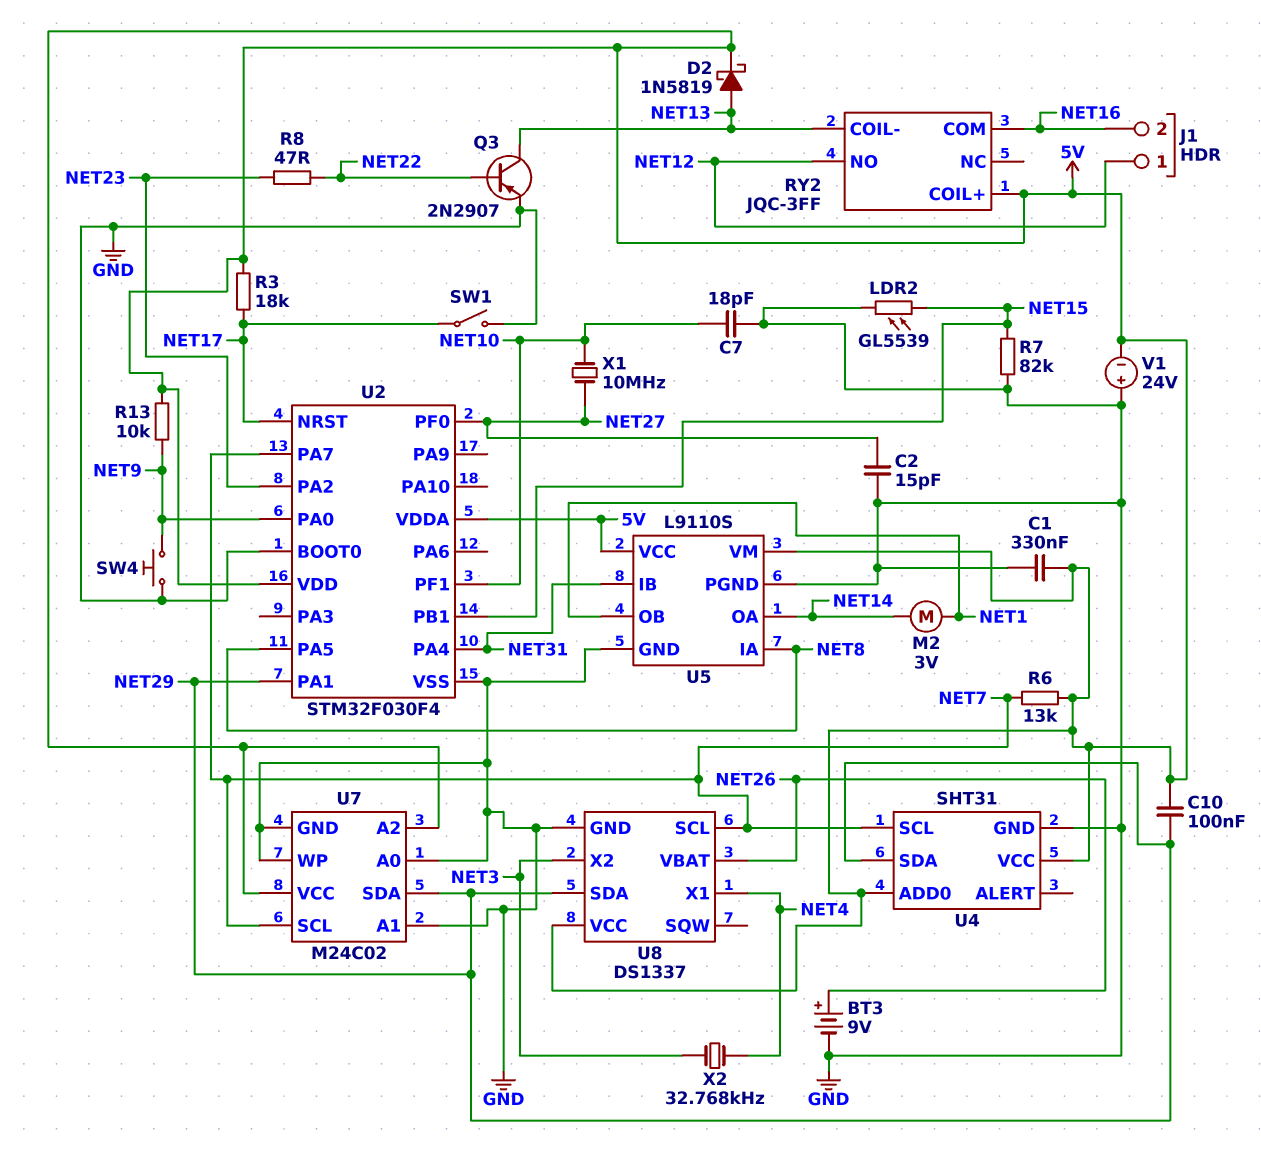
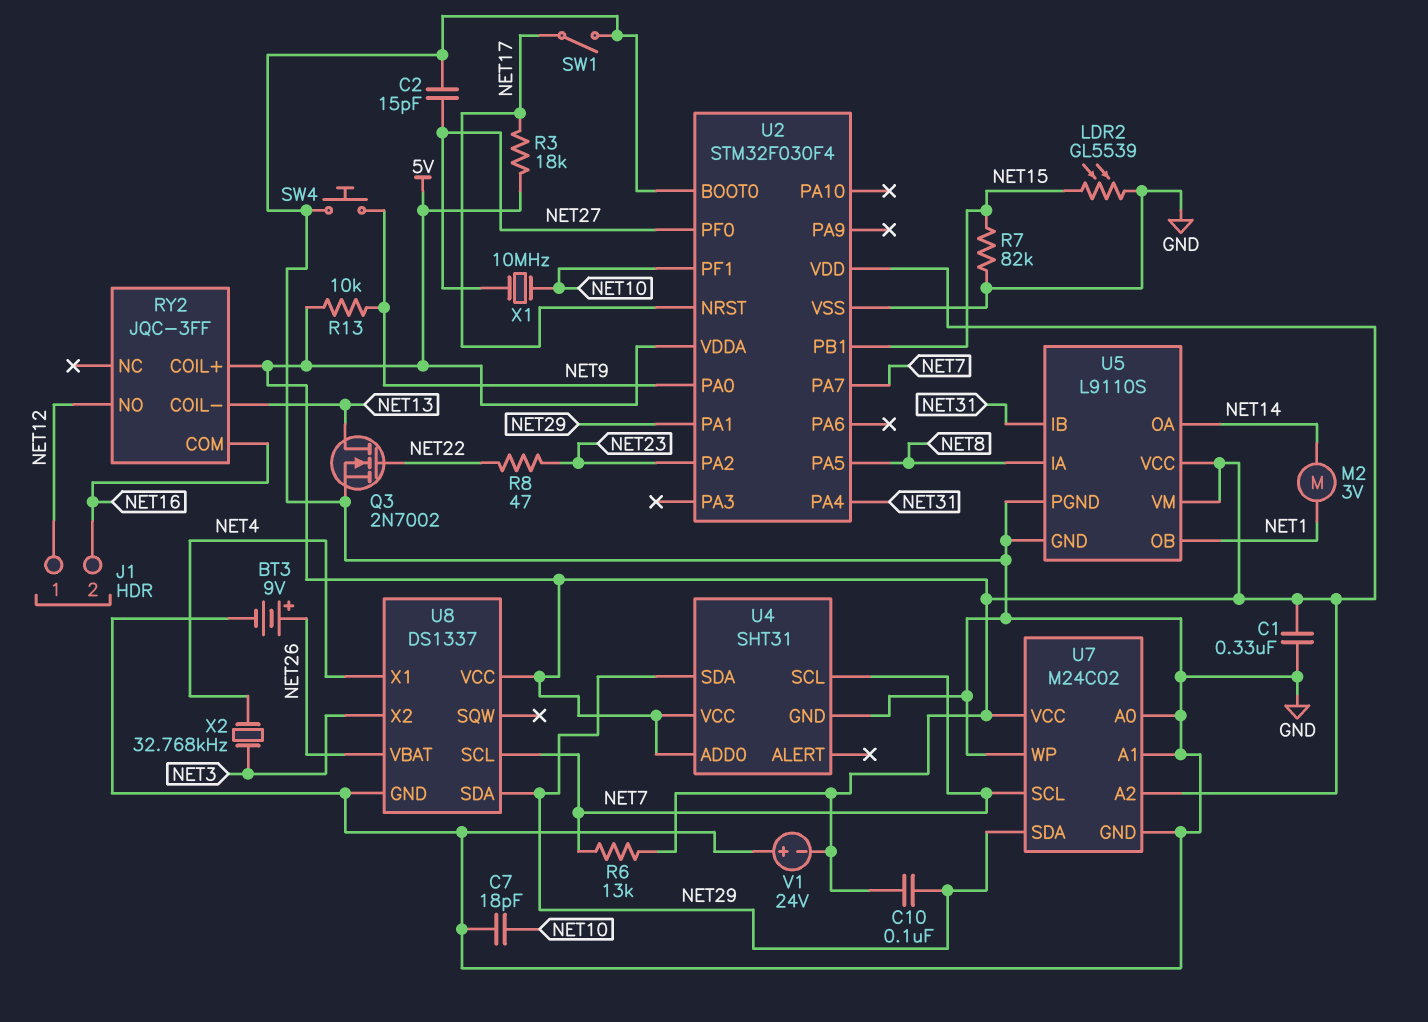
D2: schottky 1N5819 (A NET13, K 5V) -> none
Q3: PNP 2N2907 (B NET22, C NET13, E GND) -> NMOS 2N7002 (G NET22, D NET13, S GND)

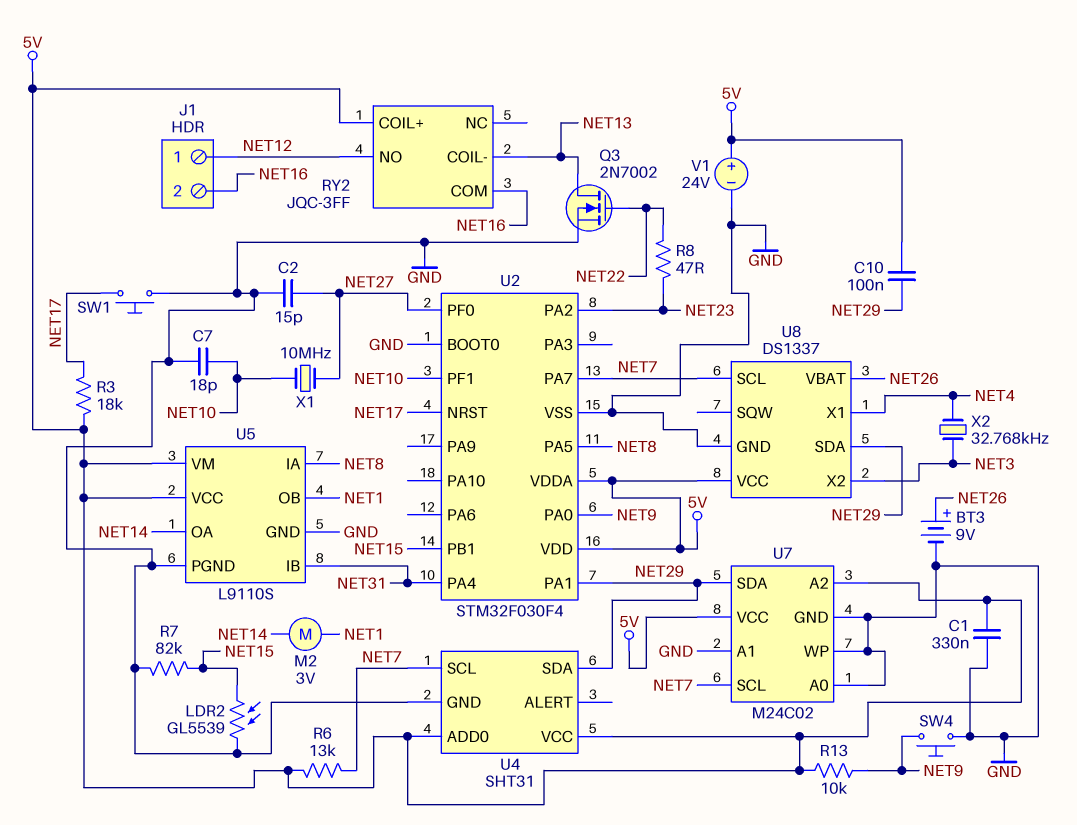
SW1: switch (GND, NET17) -> button (GND, NET17)
V1: 24V (plus GND, minus 5V) -> 24V (plus 5V, minus GND)

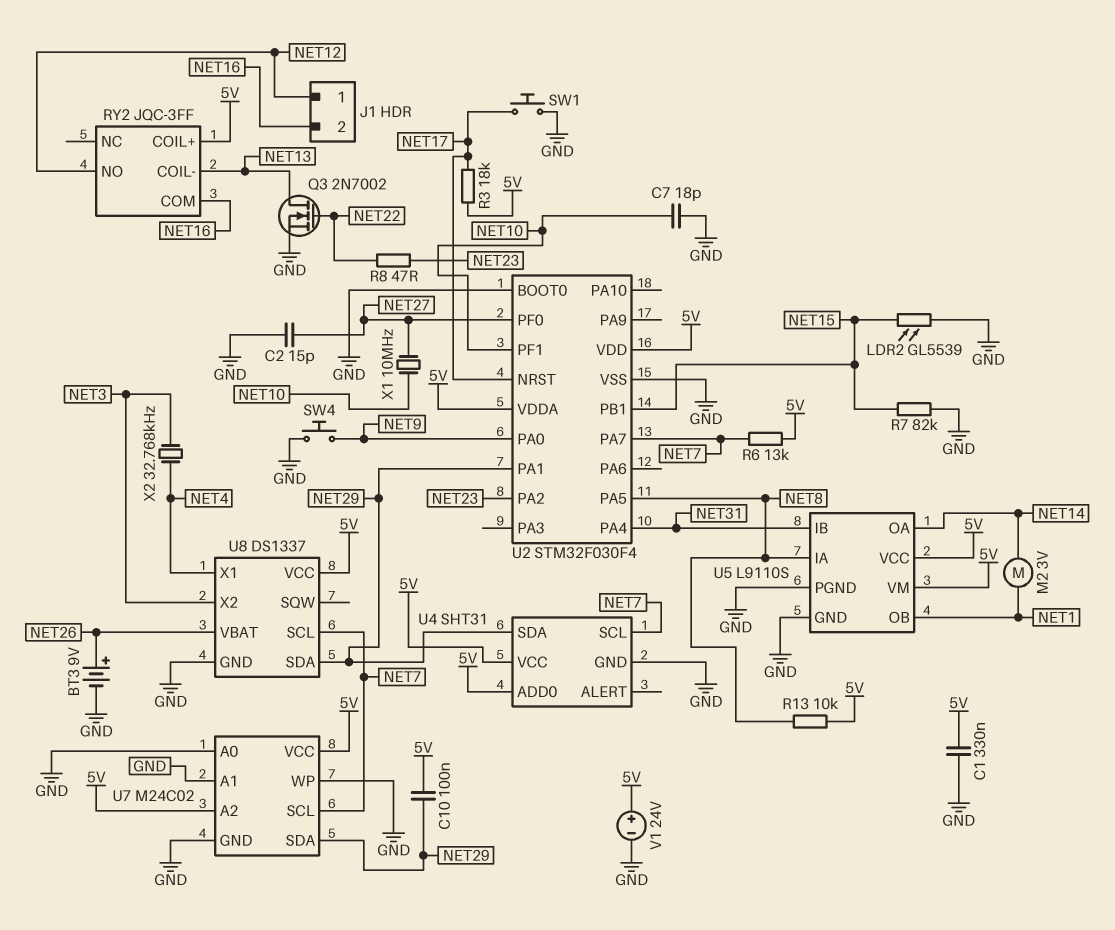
R13: 10k (5V, NET9) -> 10k (5V, NET8)

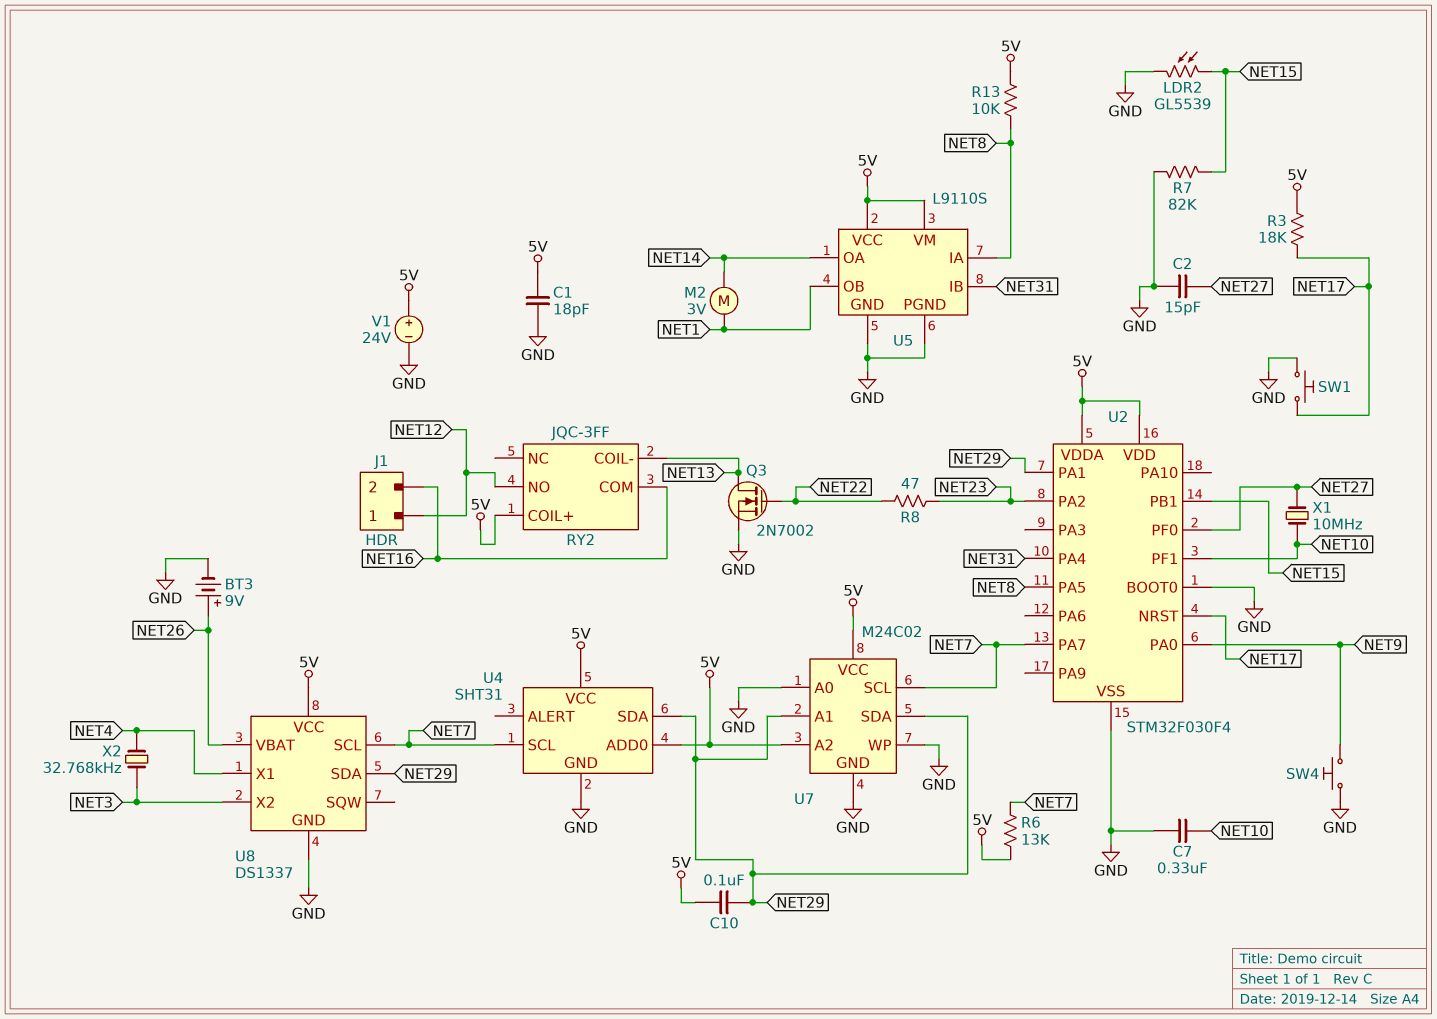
C1: 330nF (5V, GND) -> 18pF (5V, GND)
C7: 18pF (GND, NET10) -> 330nF (GND, NET10)
U7 pin A1: GND -> NET29

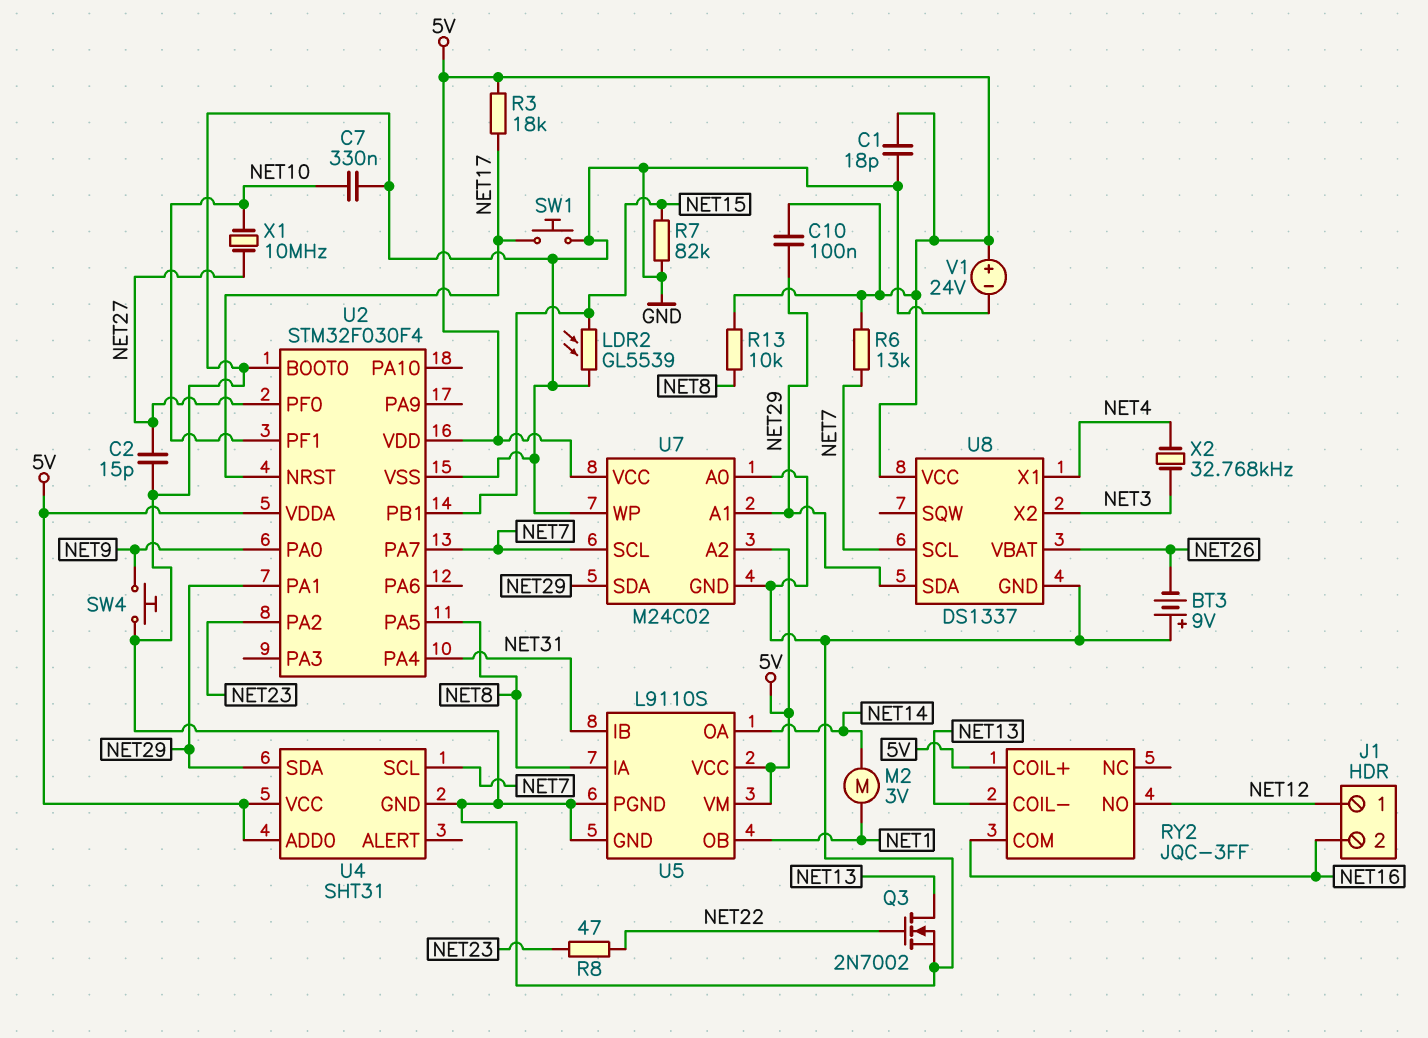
BT3: 9V (plus NET26, minus GND) -> 9V (plus GND, minus NET26)

